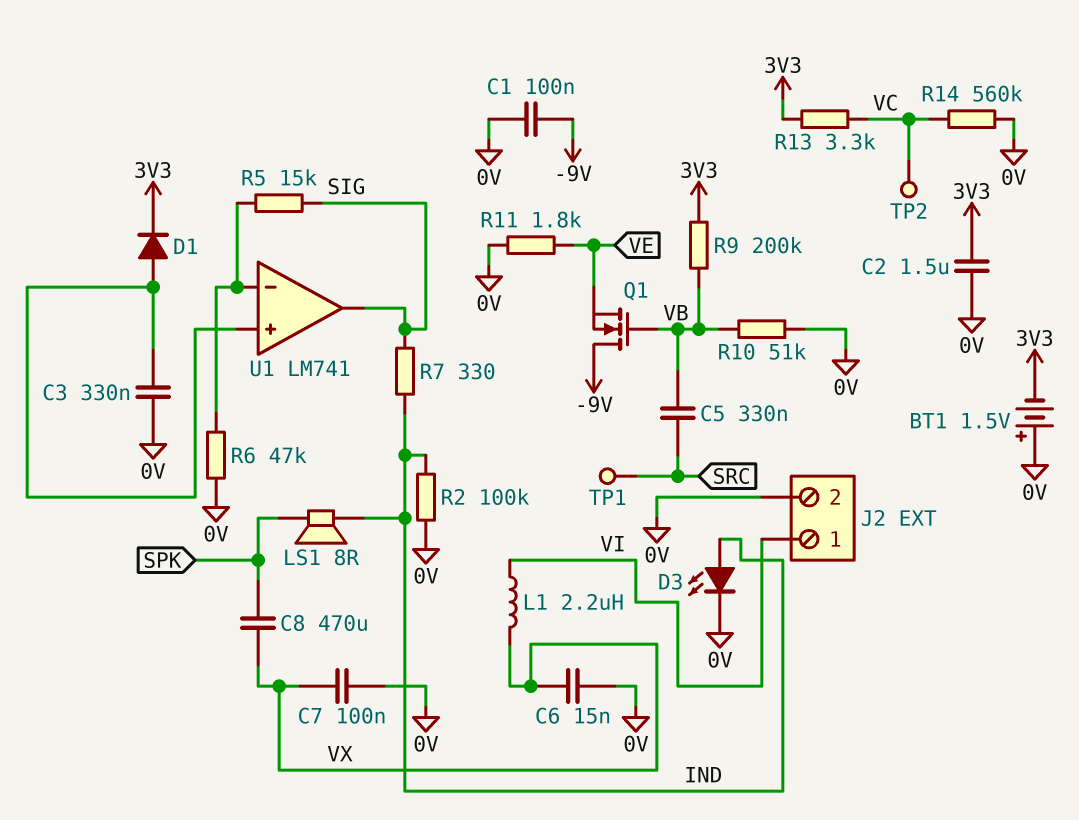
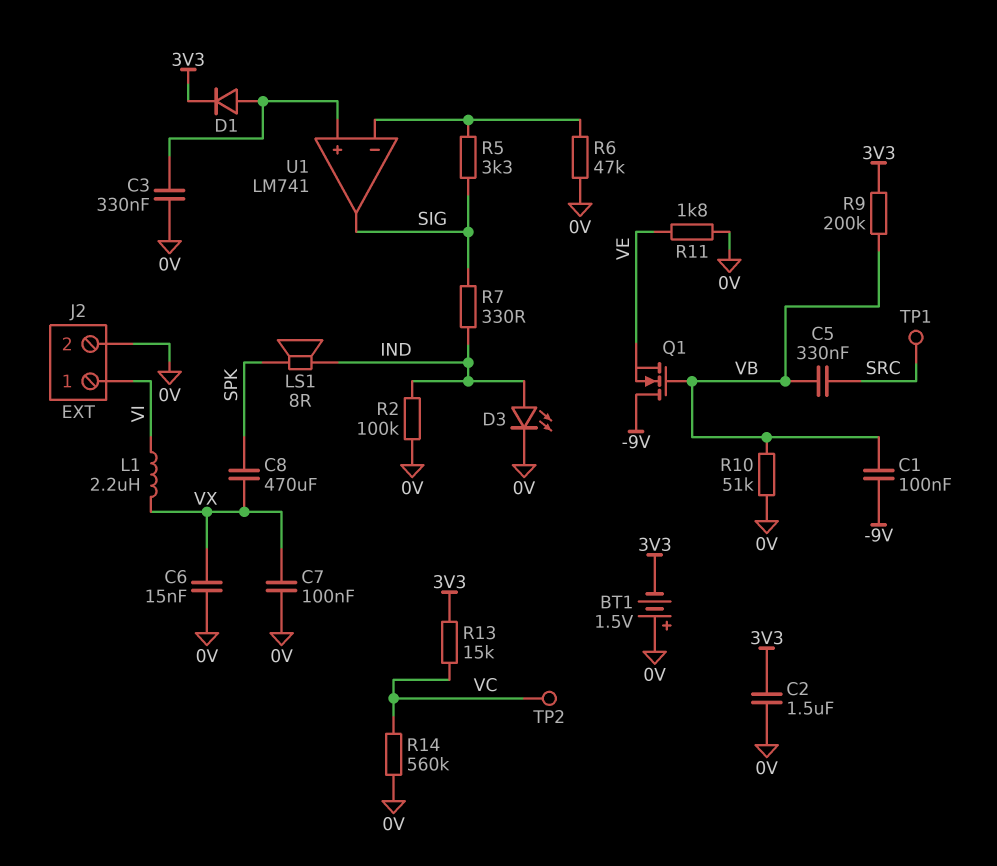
C1: 100nF (-9V, 0V) -> 100nF (-9V, VB)
R5: 15k (SIG, U1/in-) -> 3.3k (SIG, U1/in-)
R13: 3.3k (3V3, VC) -> 15k (3V3, VC)

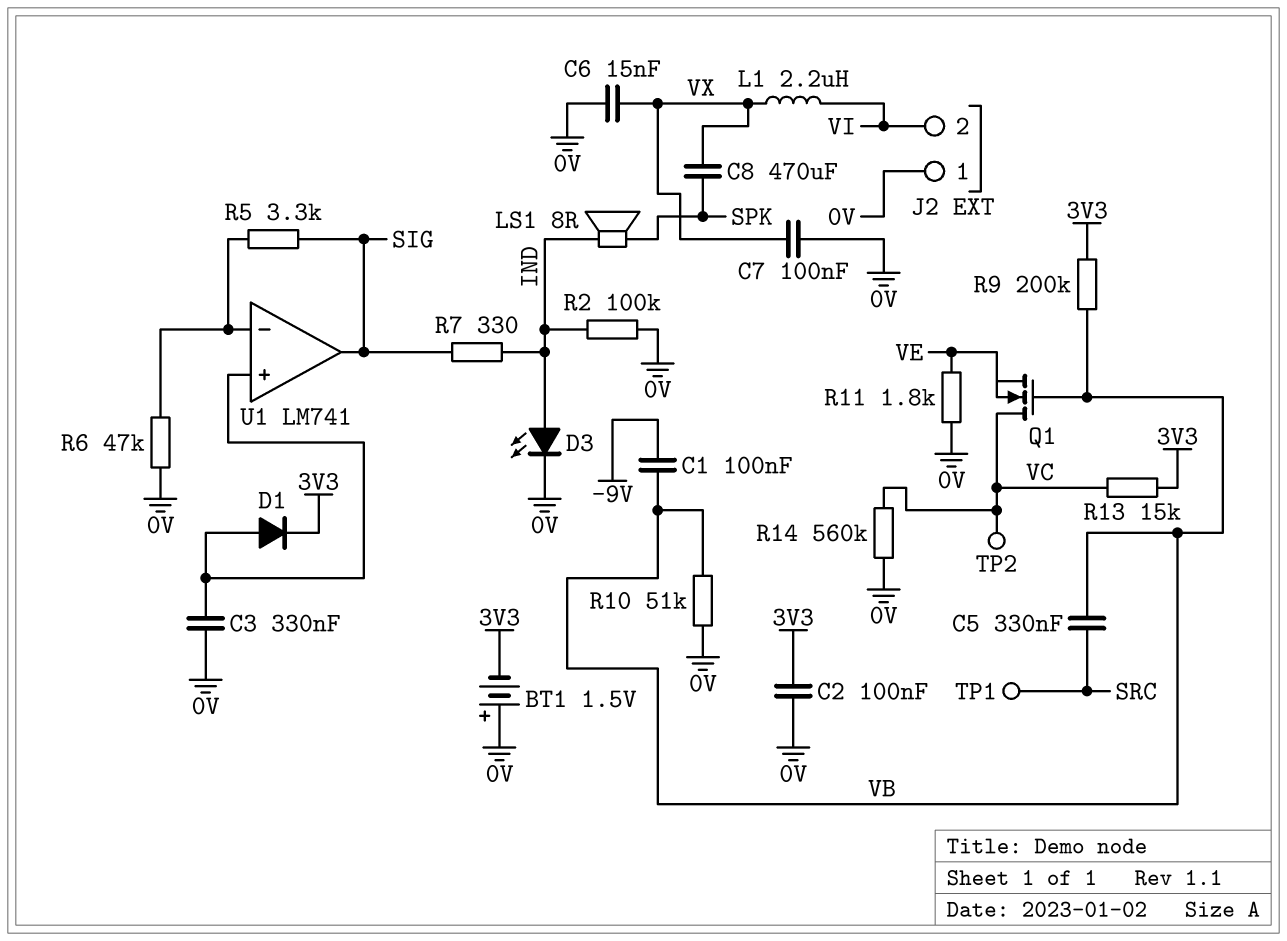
C2: 1.5uF (0V, 3V3) -> 100nF (0V, 3V3)
J2 pin 1: VI -> 0V
J2 pin 2: 0V -> VI
Q1: NMOS (G VB, D -9V, S VE) -> NMOS (G VB, D VC, S VE)

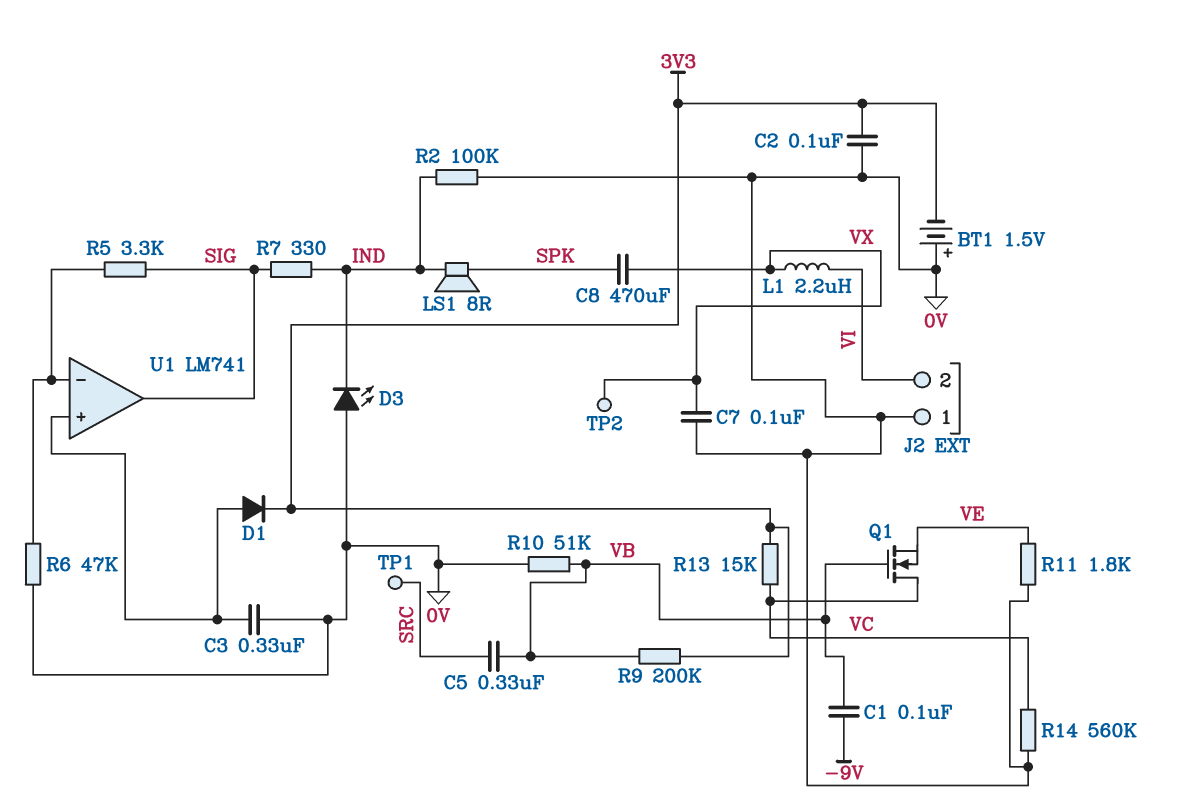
C6: 15nF (0V, VX) -> none
D3: LED (A IND, K 0V) -> LED (A 0V, K IND)
TP2: test point (VC) -> test point (VX)

